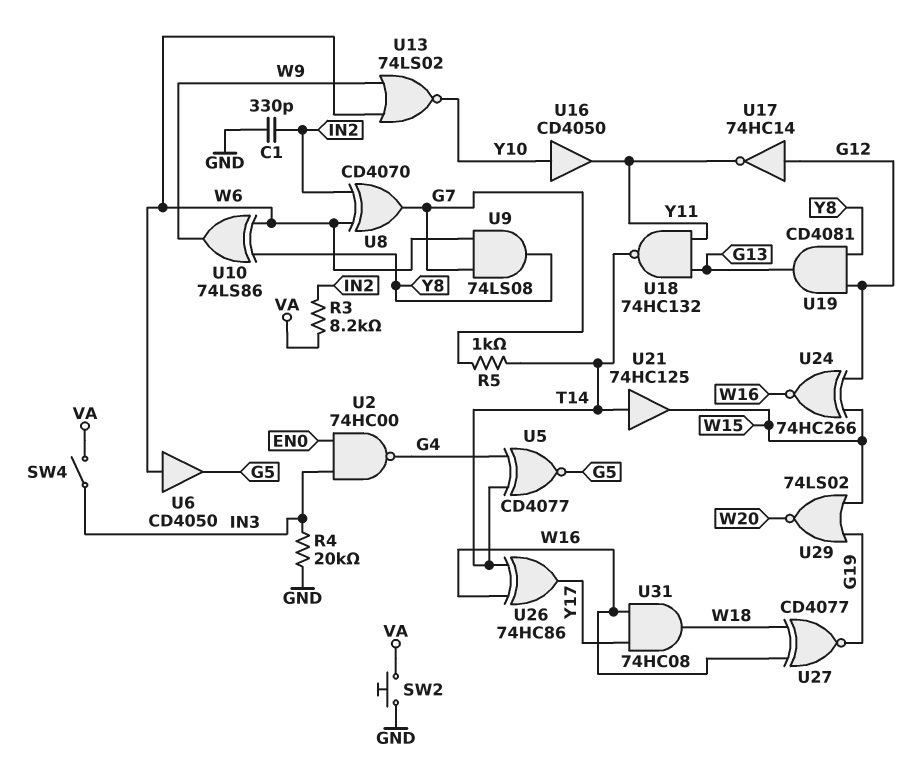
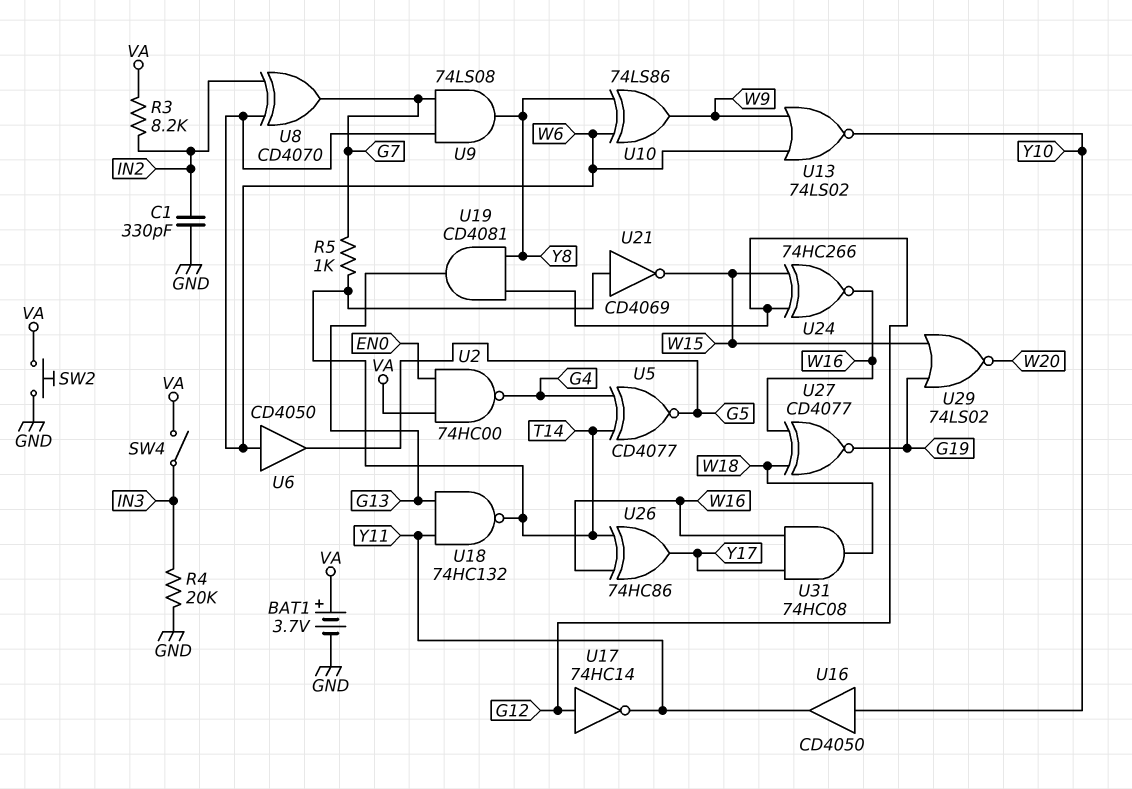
BAT1: none -> 3.7V (plus VA, minus GND)
U2: NAND 74HC00 (in EN0, in IN3, out G4) -> NAND 74HC00 (in EN0, in VA, out G4)
U21: buffer 74HC125 (in T14, out W15) -> NOT CD4069 (in T14, out W15)

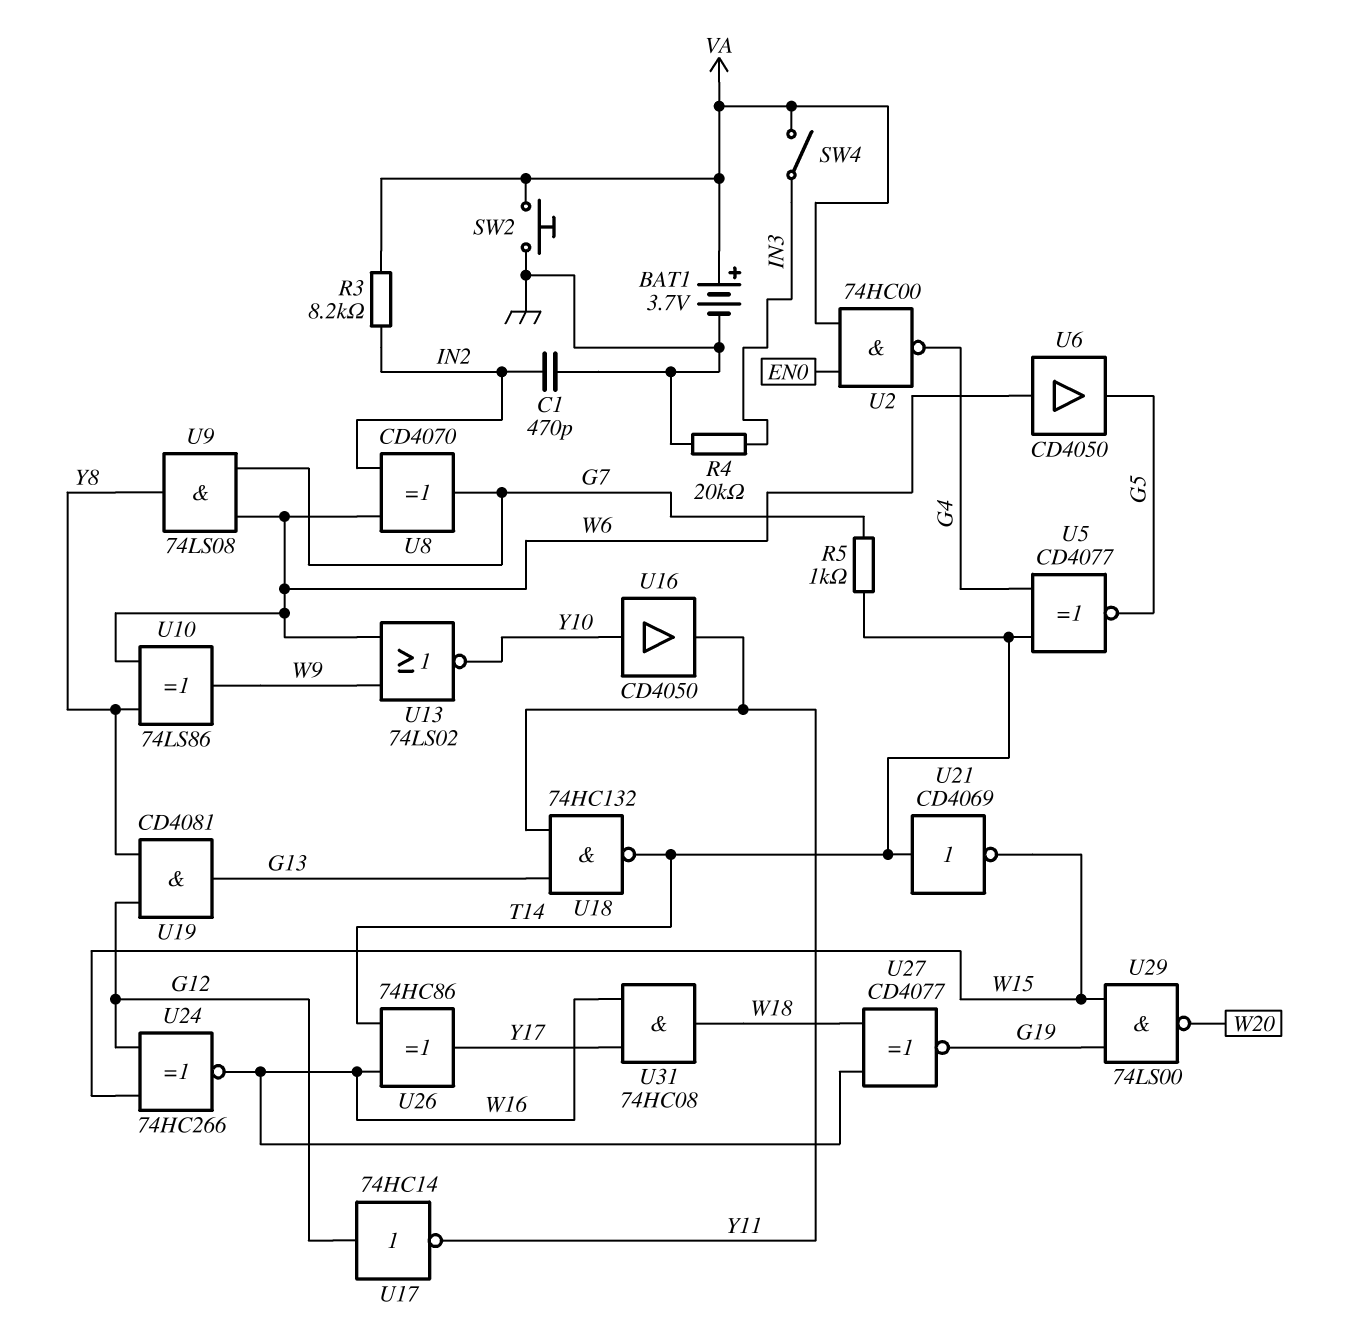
C1: 330pF (GND, IN2) -> 470pF (GND, IN2)
U29: NOR 74LS02 (in G19, in W15, out W20) -> NAND 74LS00 (in G19, in W15, out W20)

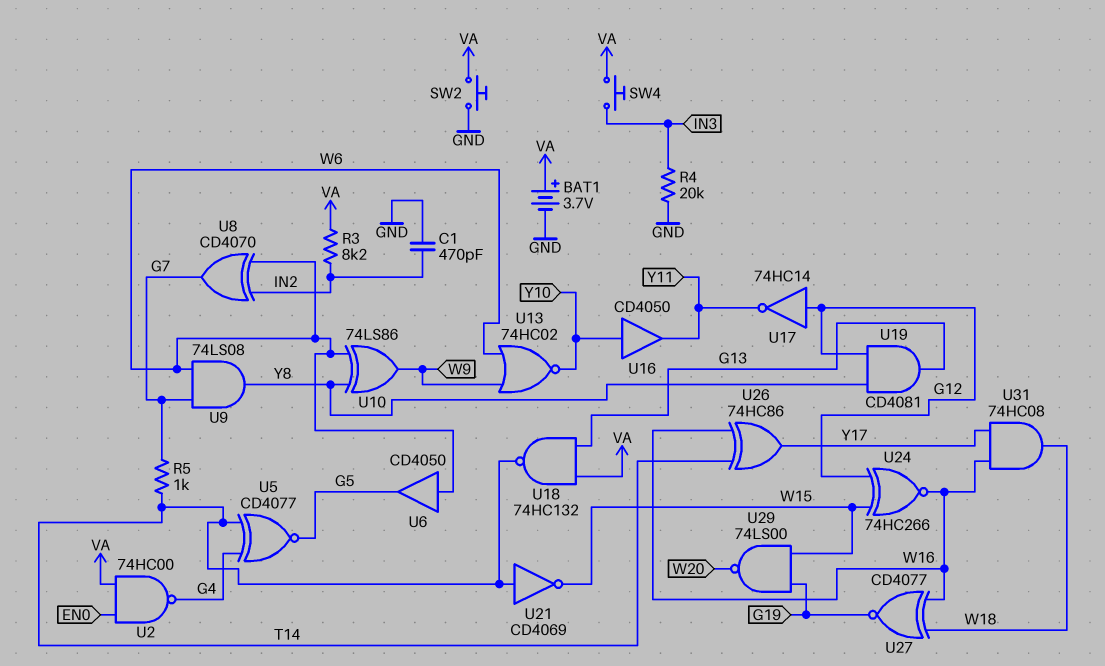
SW4: switch (IN3, VA) -> button (IN3, VA)
U13: NOR 74LS02 (in W6, in W9, out Y10) -> NOR 74HC02 (in W6, in W9, out Y10)
U18: NAND 74HC132 (in G13, in Y11, out T14) -> NAND 74HC132 (in G13, in VA, out T14)

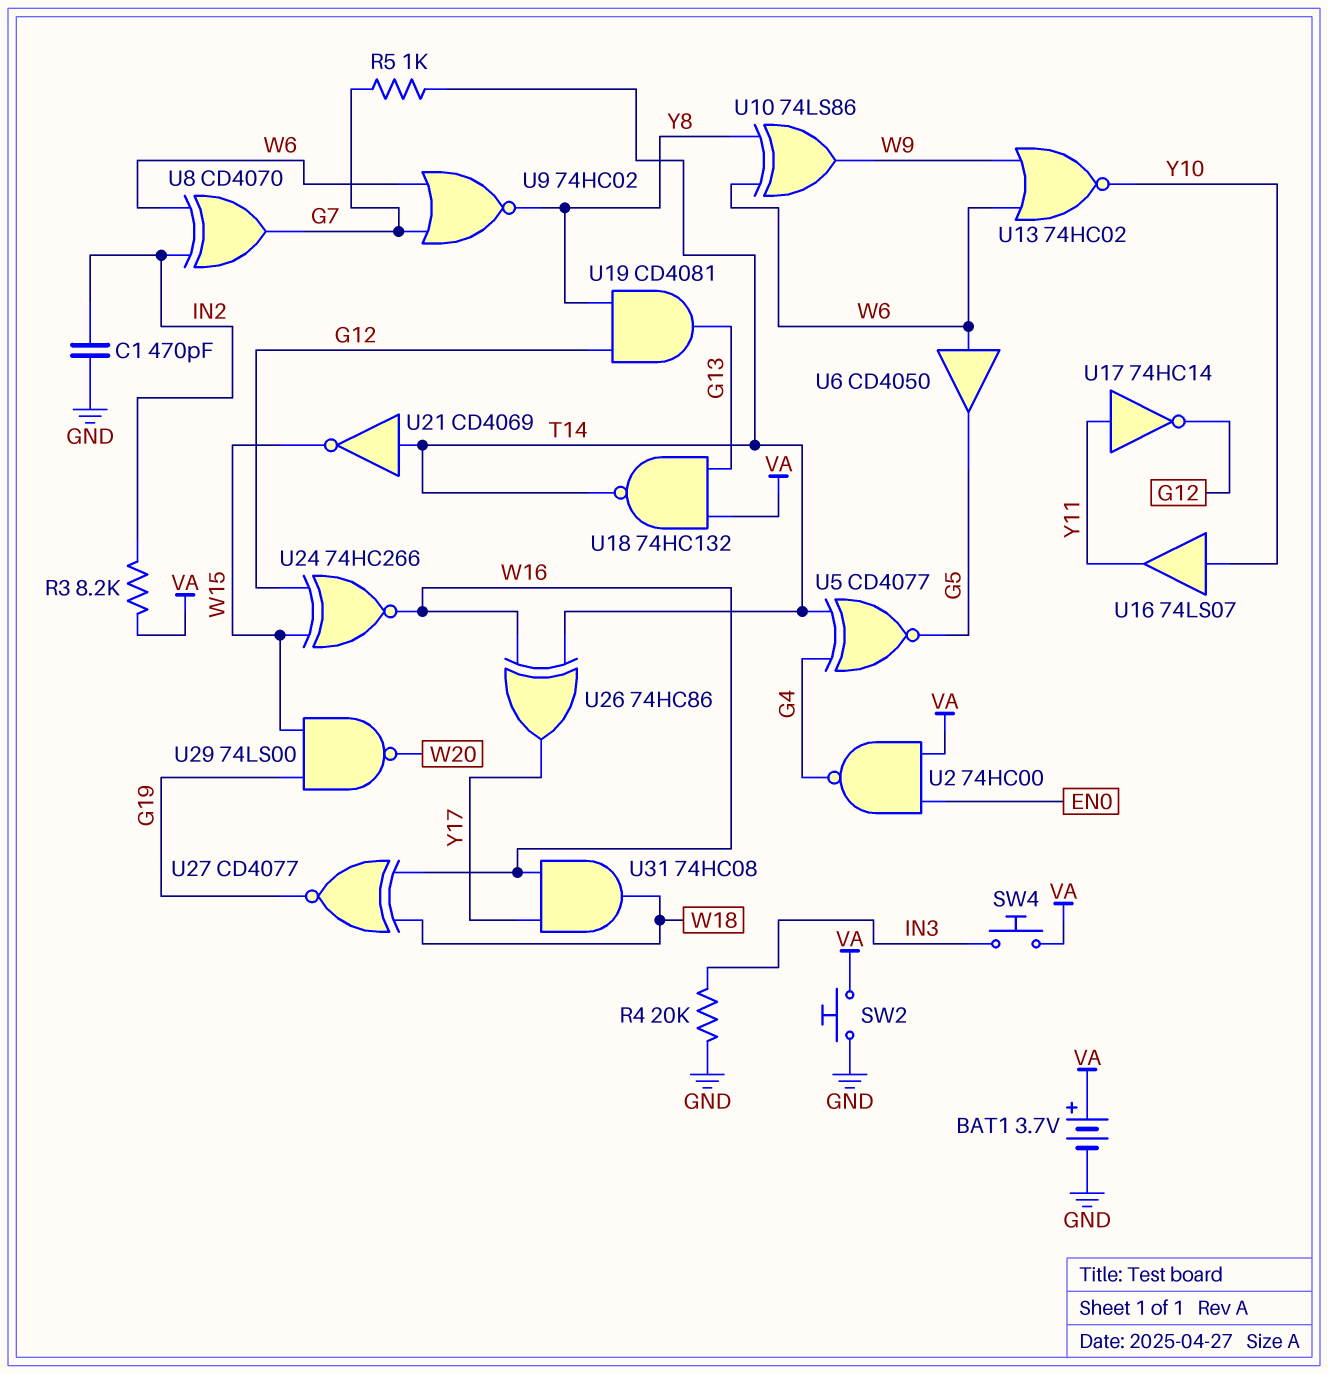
U9: AND 74LS08 (in G7, in W6, out Y8) -> NOR 74HC02 (in G7, in W6, out Y8)
U16: buffer CD4050 (in Y10, out Y11) -> buffer 74LS07 (in Y10, out Y11)
U17: NOT 74HC14 (in G12, out Y11) -> NOT 74HC14 (in Y11, out G12)

